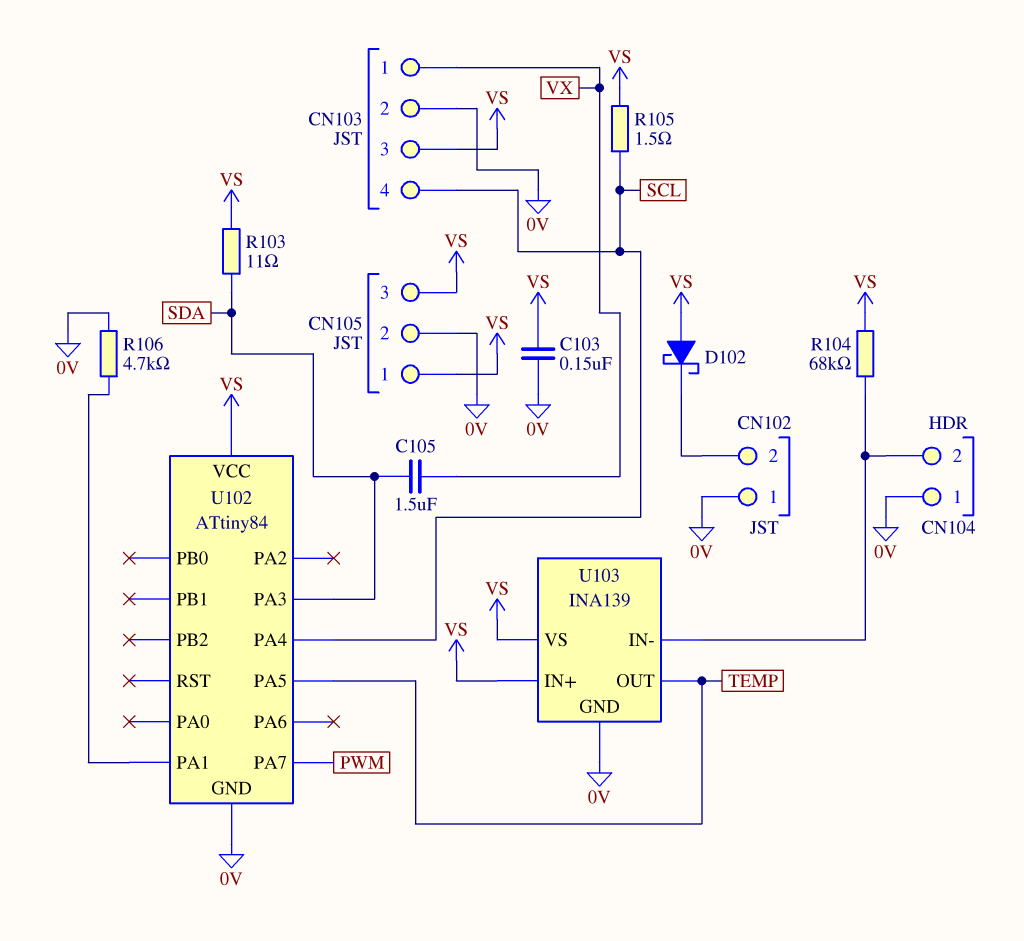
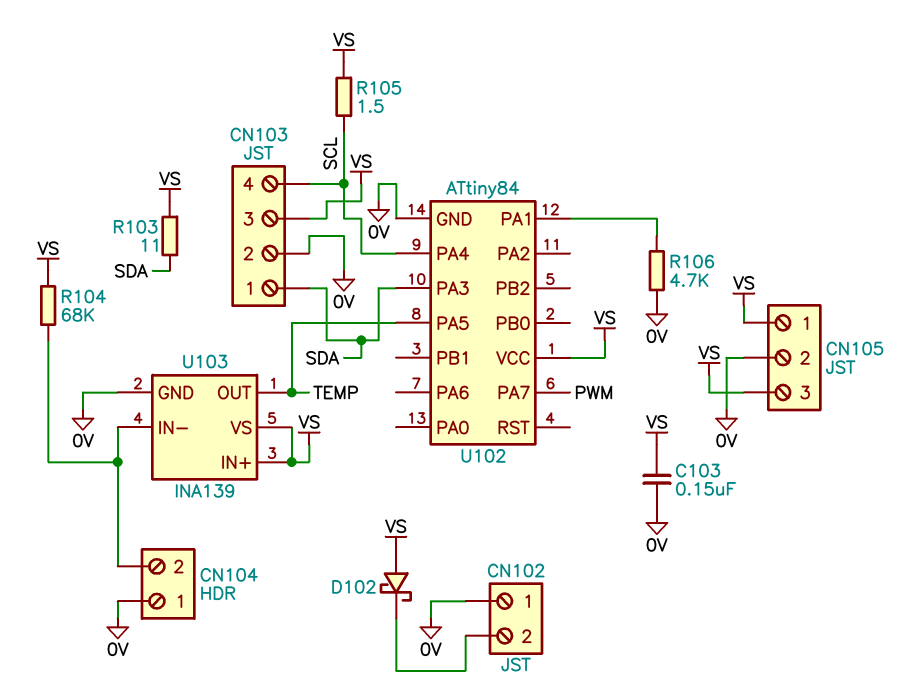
C105: 1.5uF (SDA, VX) -> none
CN103 pin 1: VX -> SDA

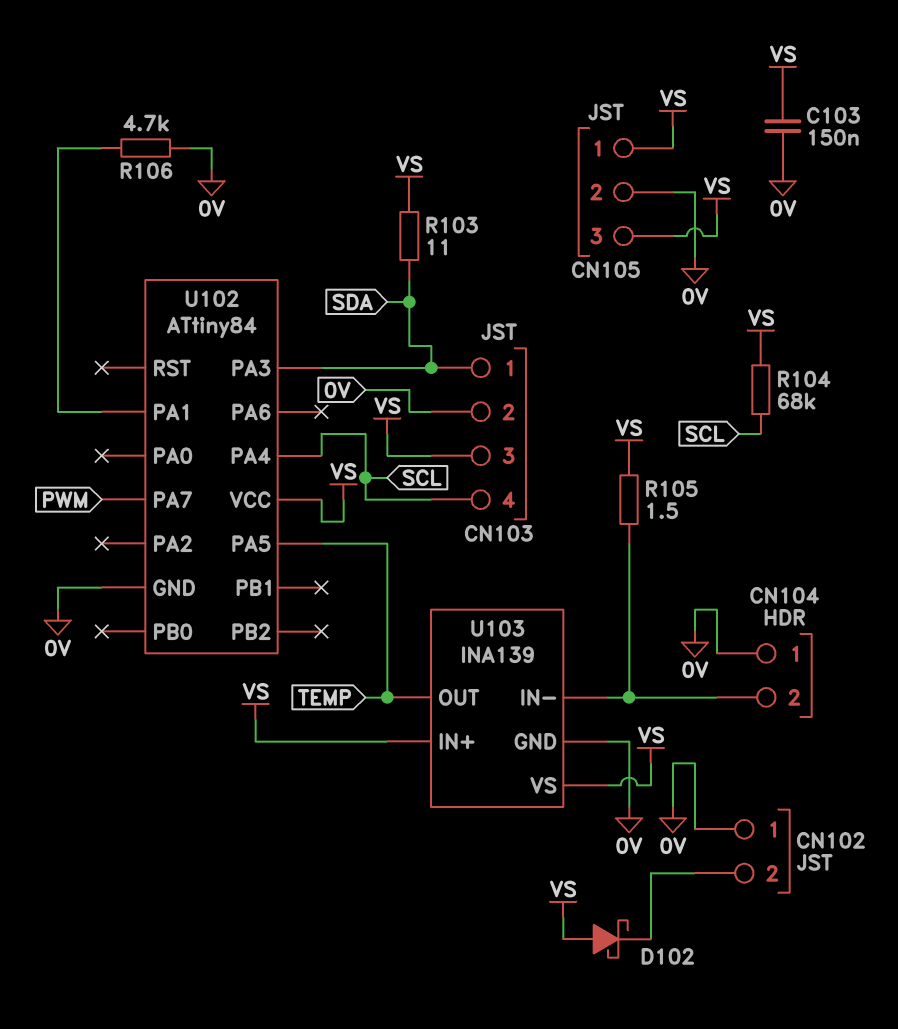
R104: 68k (CN104/2, VS) -> 68k (SCL, VS)
R105: 1.5 (SCL, VS) -> 1.5 (CN104/2, VS)

